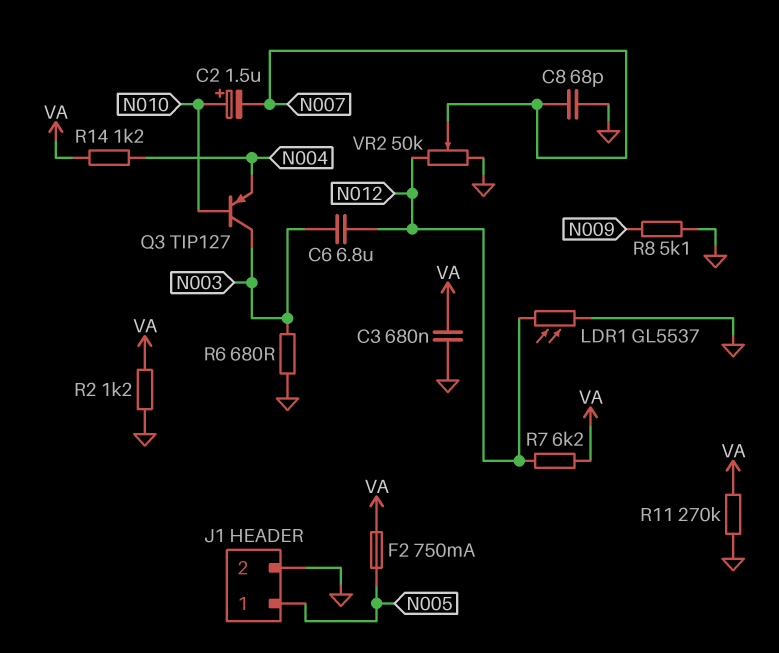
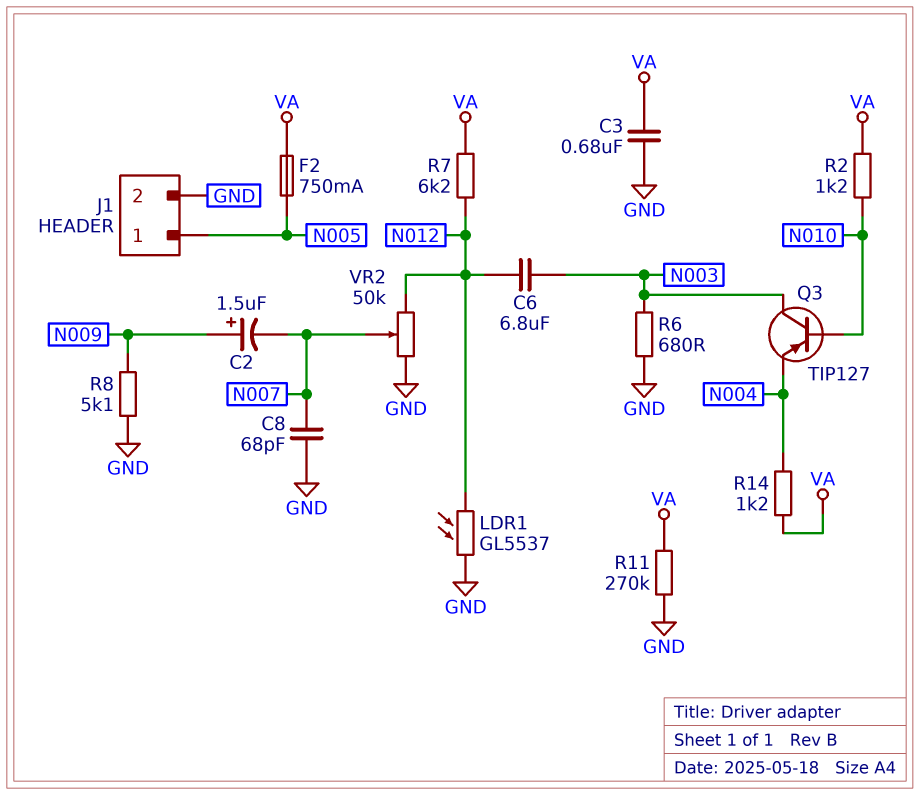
C2: 1.5uF (plus N010, minus N007) -> 1.5uF (plus N009, minus N007)
R2: 1.2k (GND, VA) -> 1.2k (N010, VA)

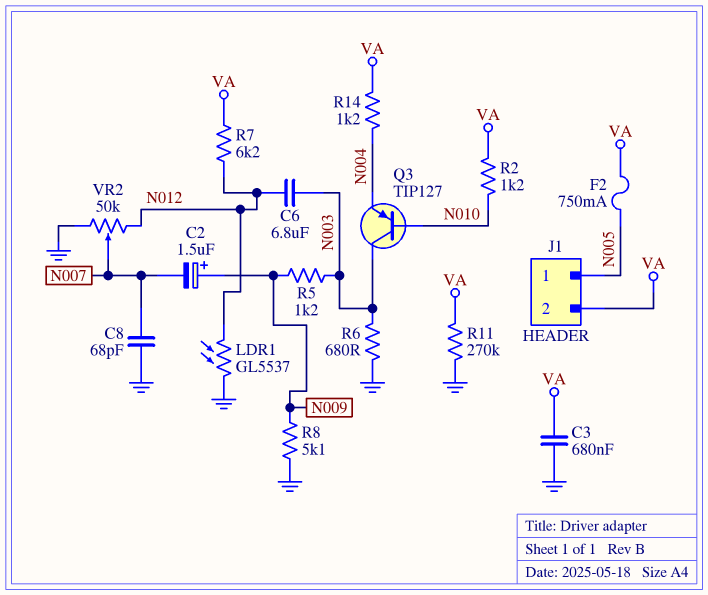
J1 pin 2: GND -> VA
R5: none -> 1.2k (N003, N009)

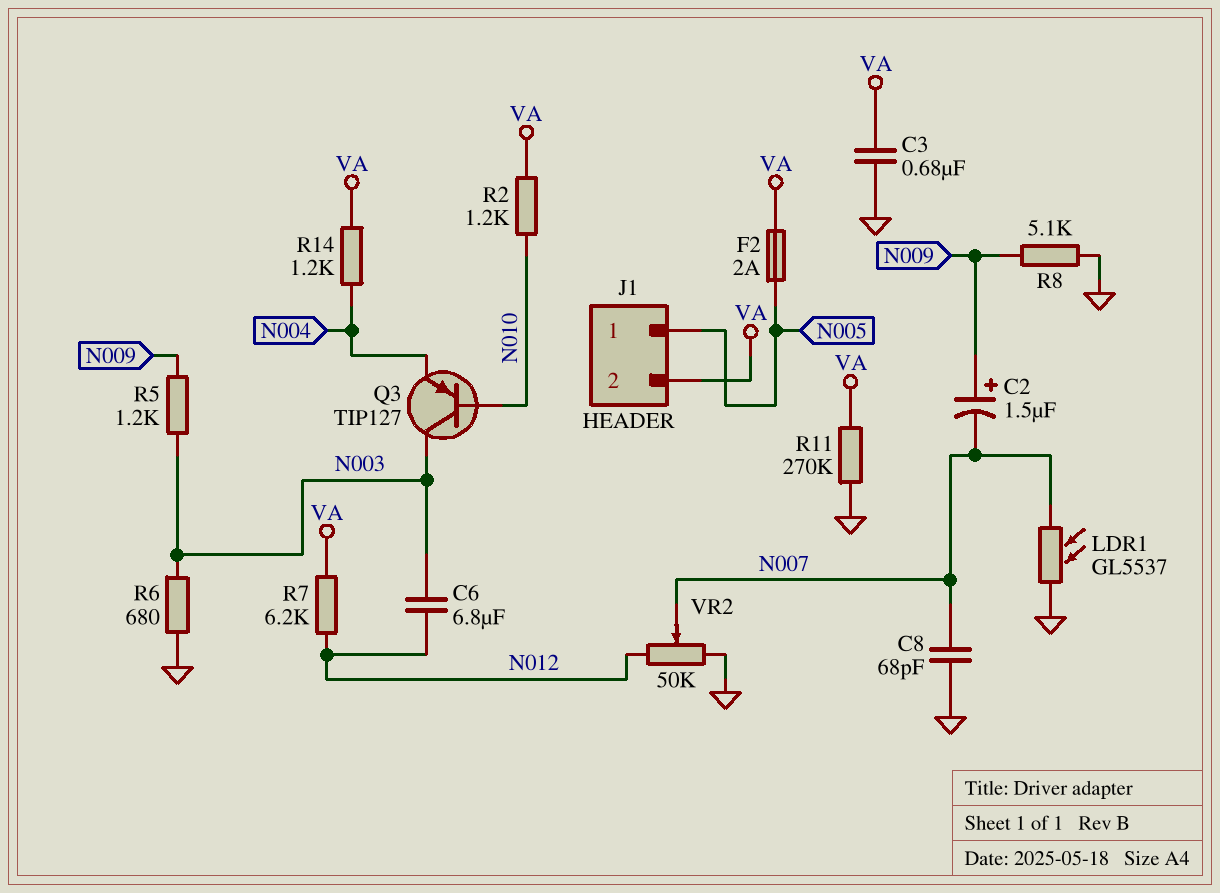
F2: 750mA (N005, VA) -> 2A (N005, VA)
LDR1: GL5537 (GND, N012) -> GL5537 (GND, N007)

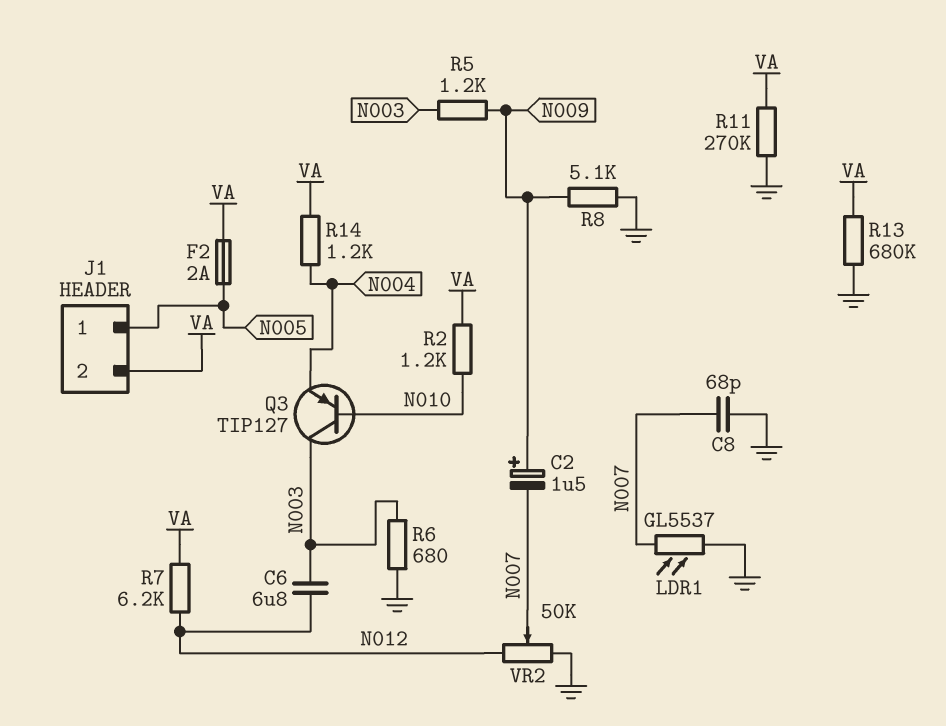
C3: 680nF (GND, VA) -> none
R13: none -> 680k (GND, VA)

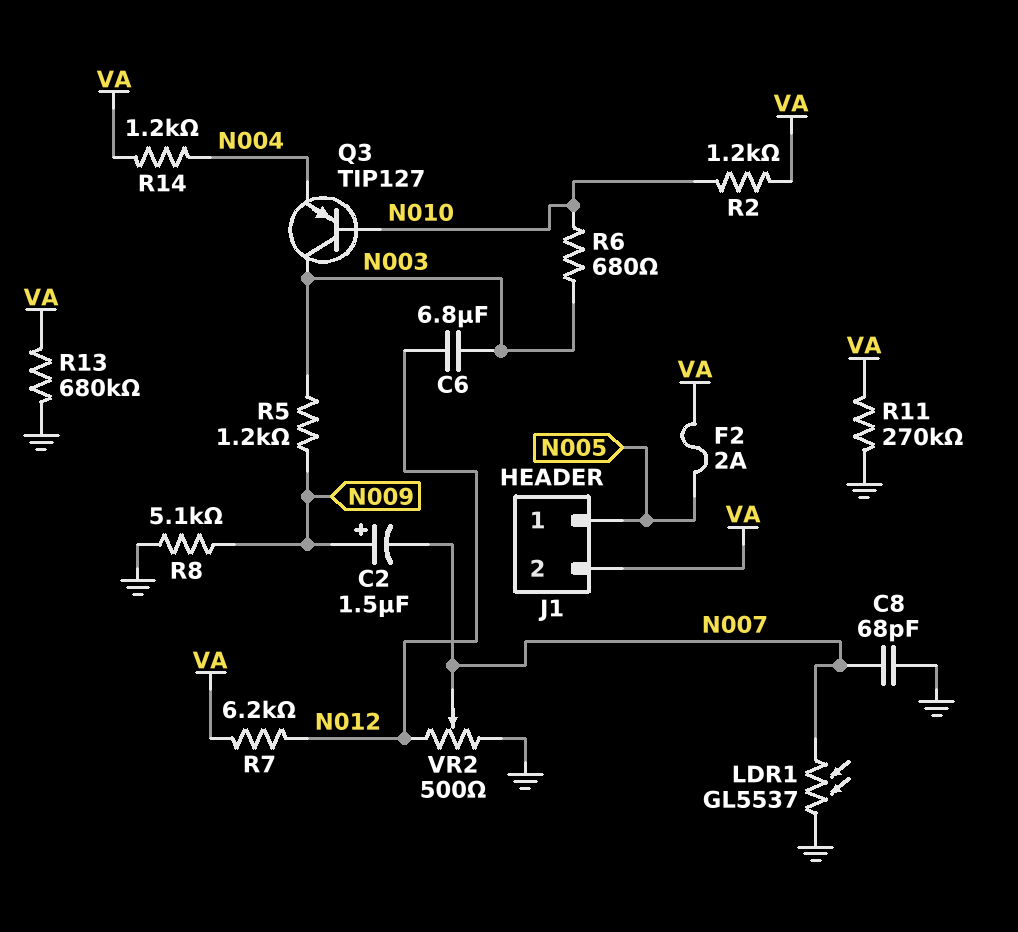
R6: 680 (GND, N003) -> 680 (N003, N010)
VR2: 50k (GND, N012, wiper N007) -> 500 (GND, N012, wiper N007)

